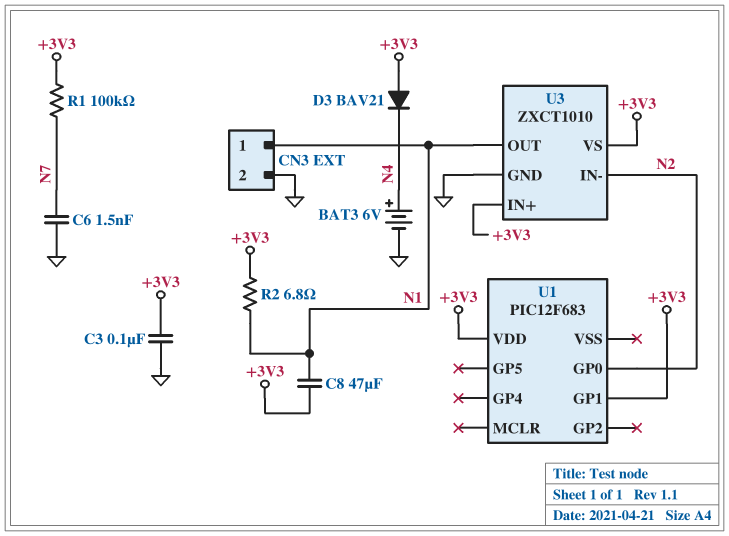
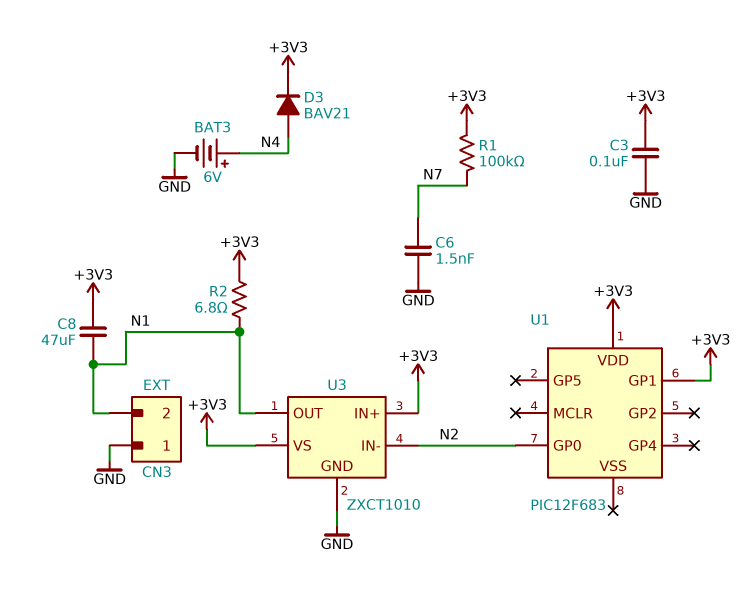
CN3 pin 1: N1 -> GND
CN3 pin 2: GND -> N1
D3: diode BAV21 (A +3V3, K N4) -> diode BAV21 (A N4, K +3V3)

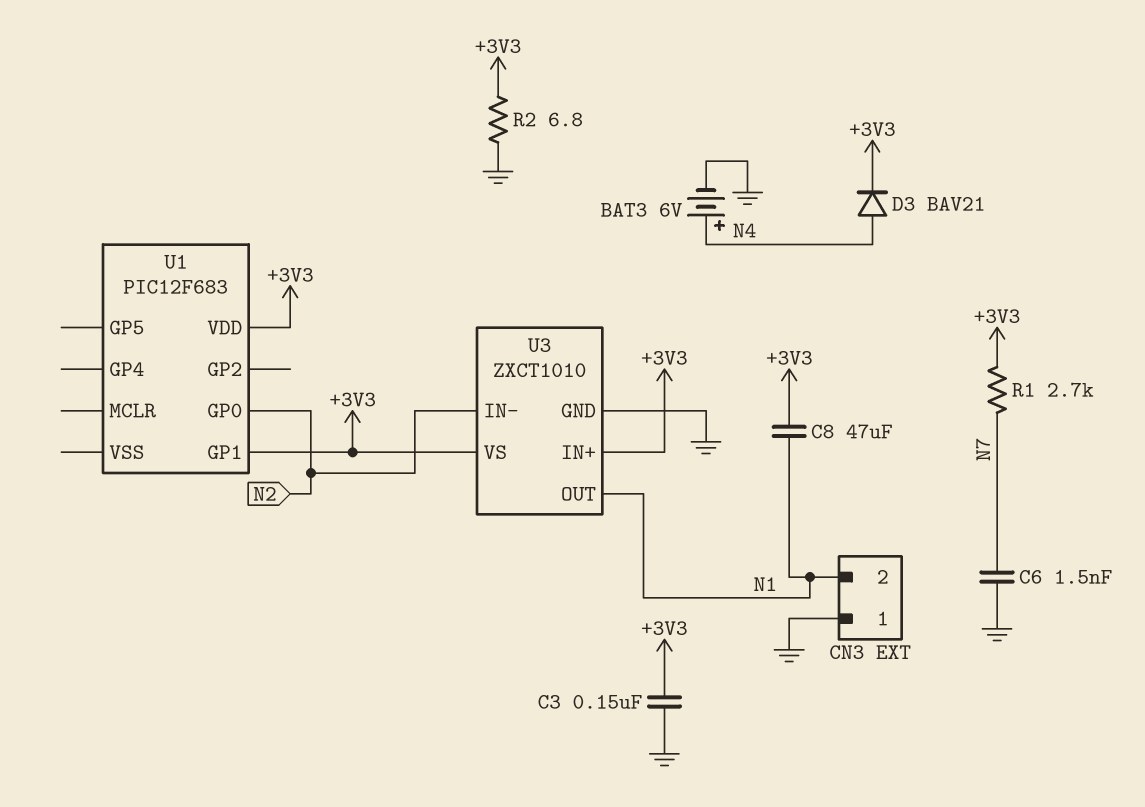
C3: 100nF (+3V3, GND) -> 150nF (+3V3, GND)
R1: 100k (+3V3, N7) -> 2.7k (+3V3, N7)
R2: 6.8 (+3V3, N1) -> 6.8 (+3V3, GND)

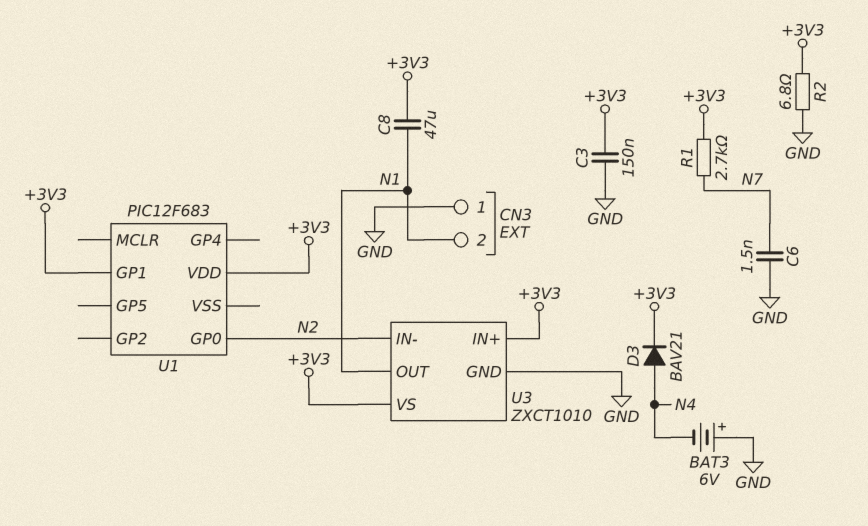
BAT3: 6V (plus N4, minus GND) -> 6V (plus GND, minus N4)

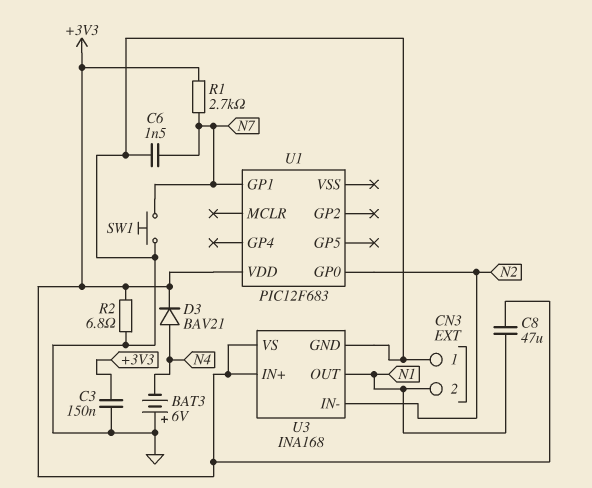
SW1: none -> button (GND, N7)
U1 pin GP1: +3V3 -> N7
U3: ZXCT1010 -> INA168

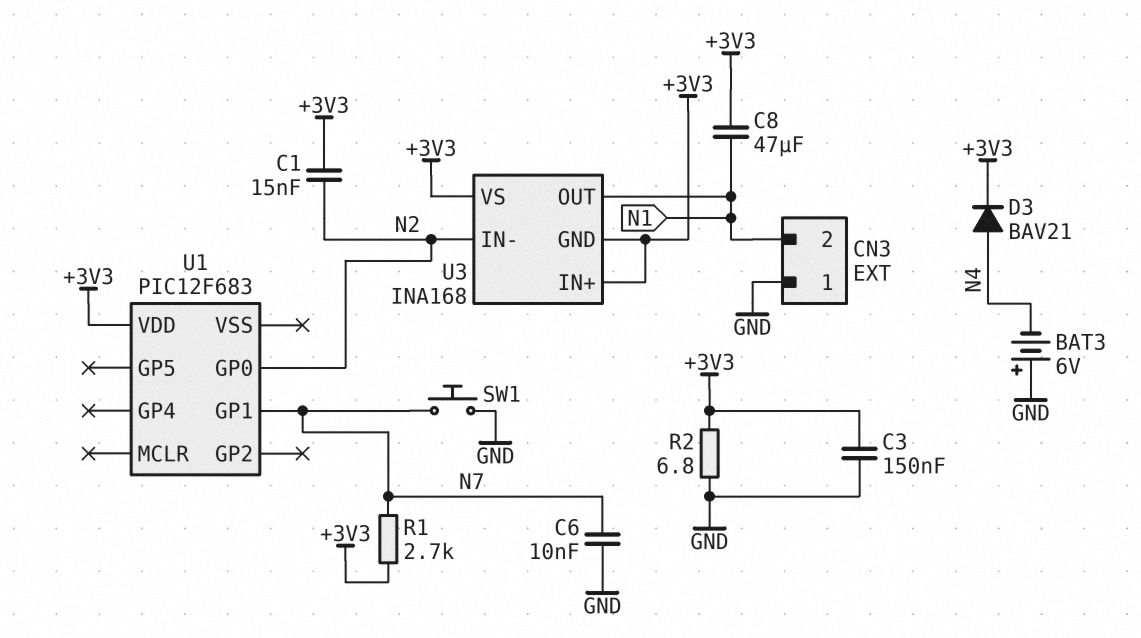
C1: none -> 15nF (+3V3, N2)
C6: 1.5nF (GND, N7) -> 10nF (GND, N7)
U3 pin GND: GND -> +3V3

